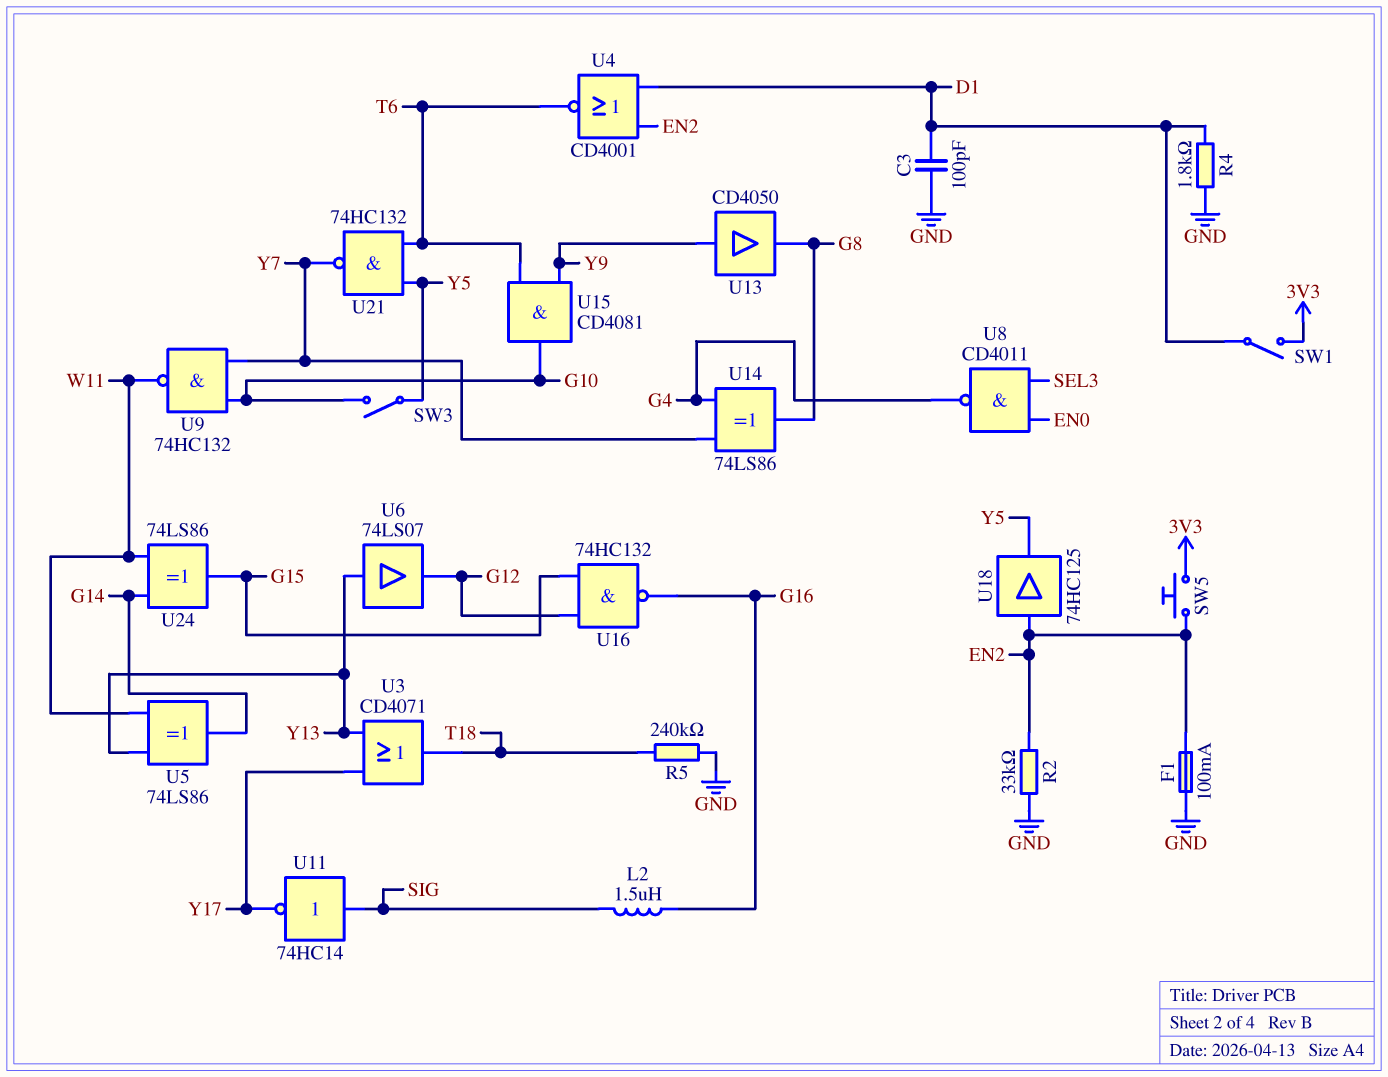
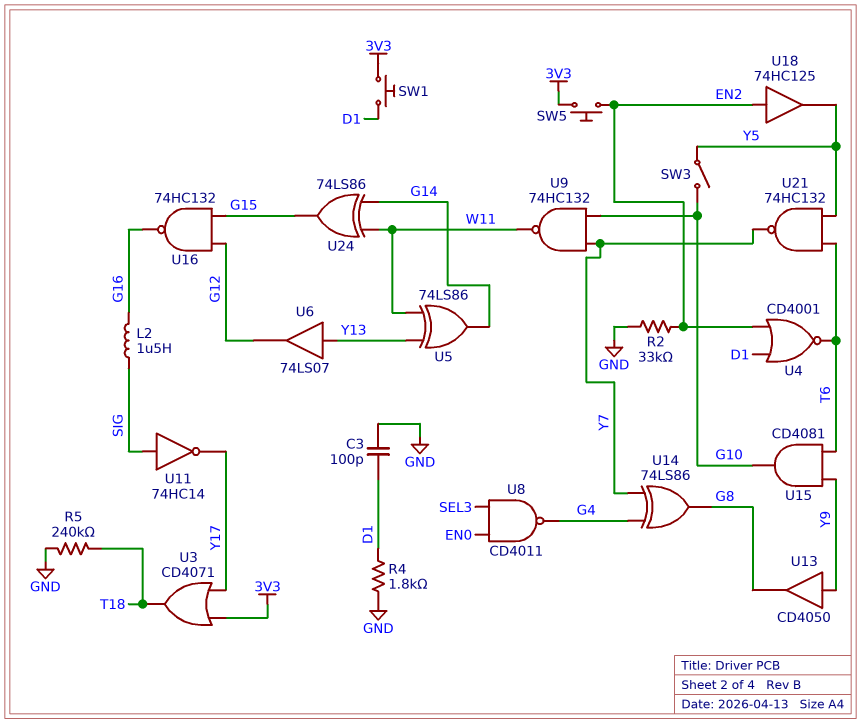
F1: 100mA (EN2, GND) -> none
SW1: switch (3V3, D1) -> button (3V3, D1)
U3: OR CD4071 (in Y13, in Y17, out T18) -> OR CD4071 (in 3V3, in Y17, out T18)

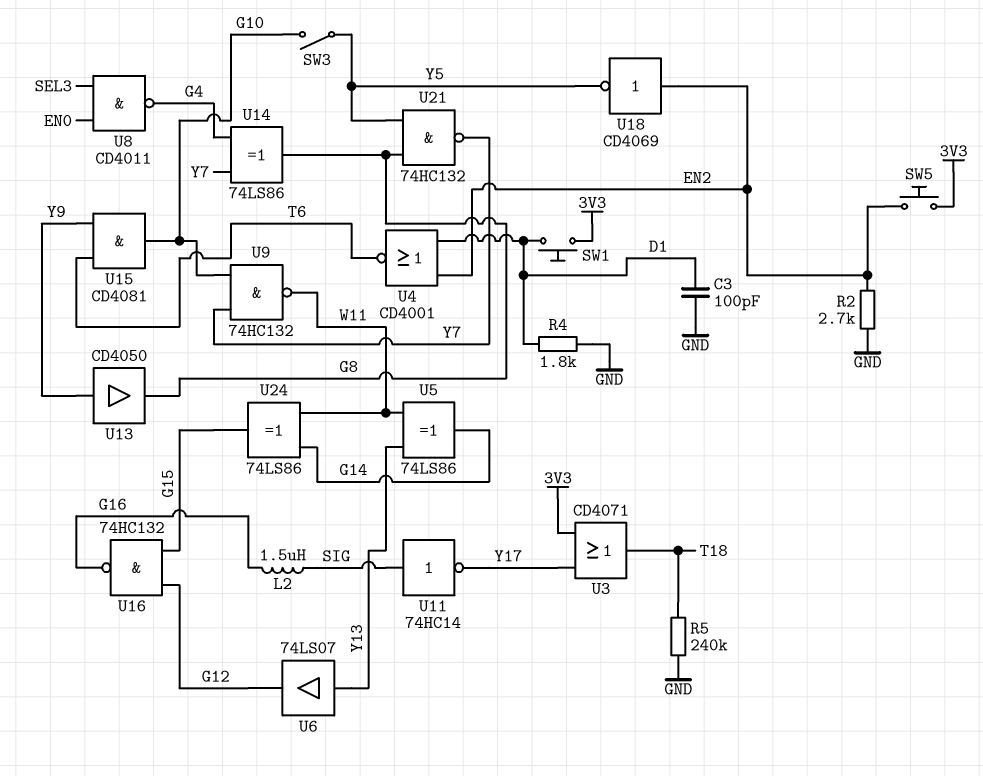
R2: 33k (EN2, GND) -> 2.7k (EN2, GND)
U18: buffer 74HC125 (in EN2, out Y5) -> NOT CD4069 (in EN2, out Y5)
U21: NAND 74HC132 (in T6, in Y5, out Y7) -> NAND 74HC132 (in G8, in Y5, out Y7)

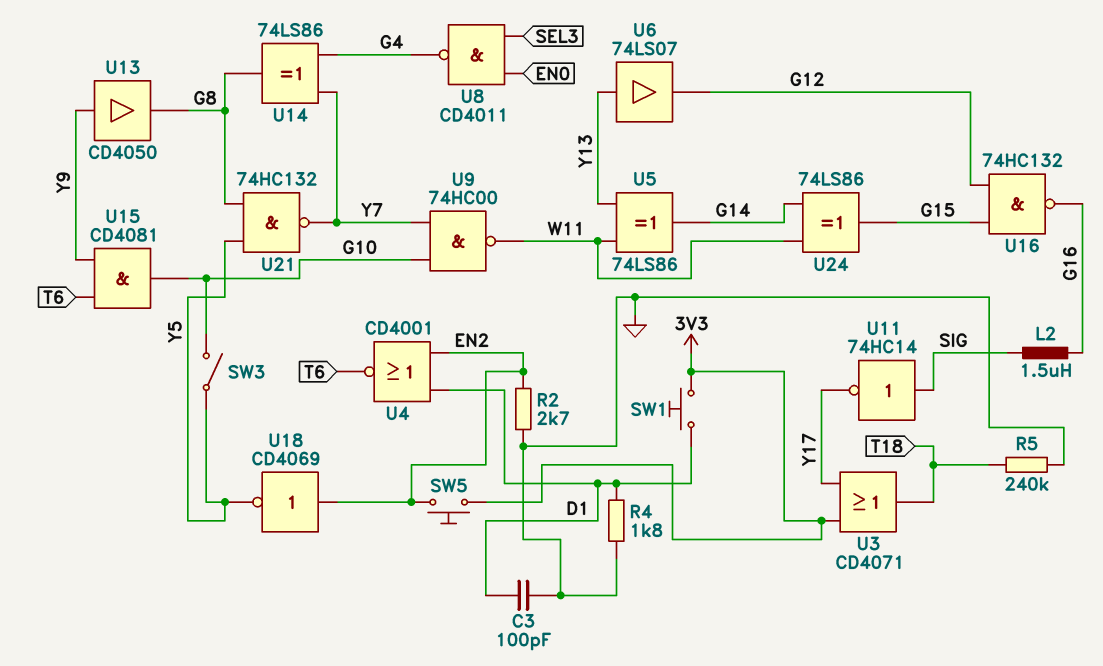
U9: NAND 74HC132 (in G10, in Y7, out W11) -> NAND 74HC00 (in G10, in Y7, out W11)

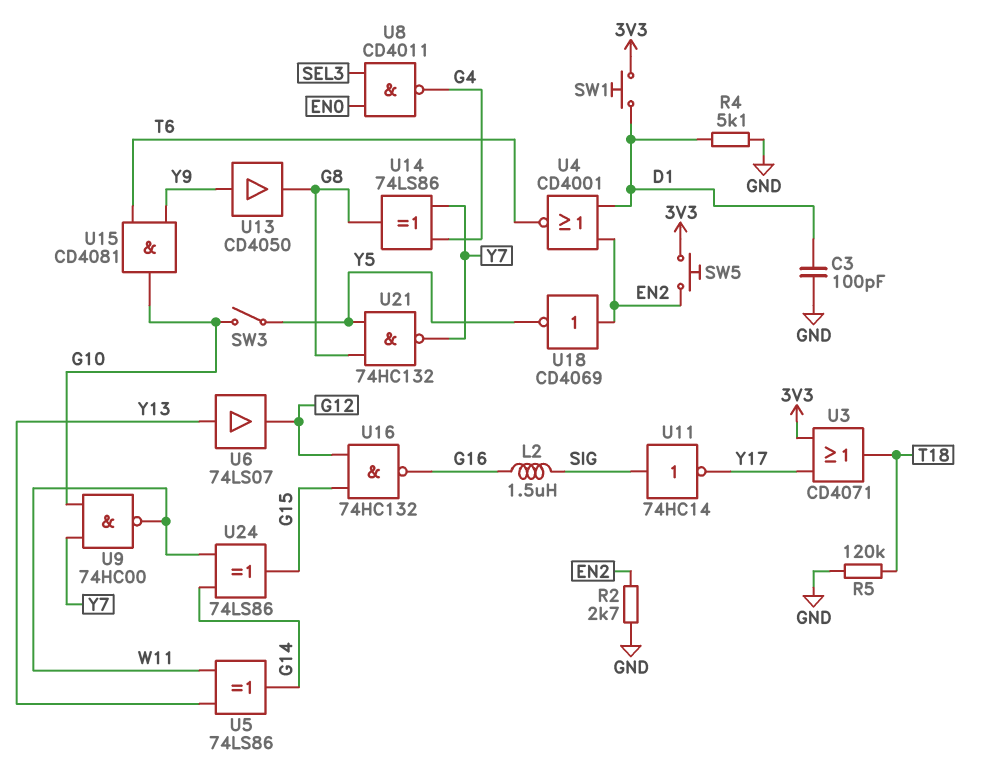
R4: 1.8k (D1, GND) -> 5.1k (D1, GND)
R5: 240k (GND, T18) -> 120k (GND, T18)

